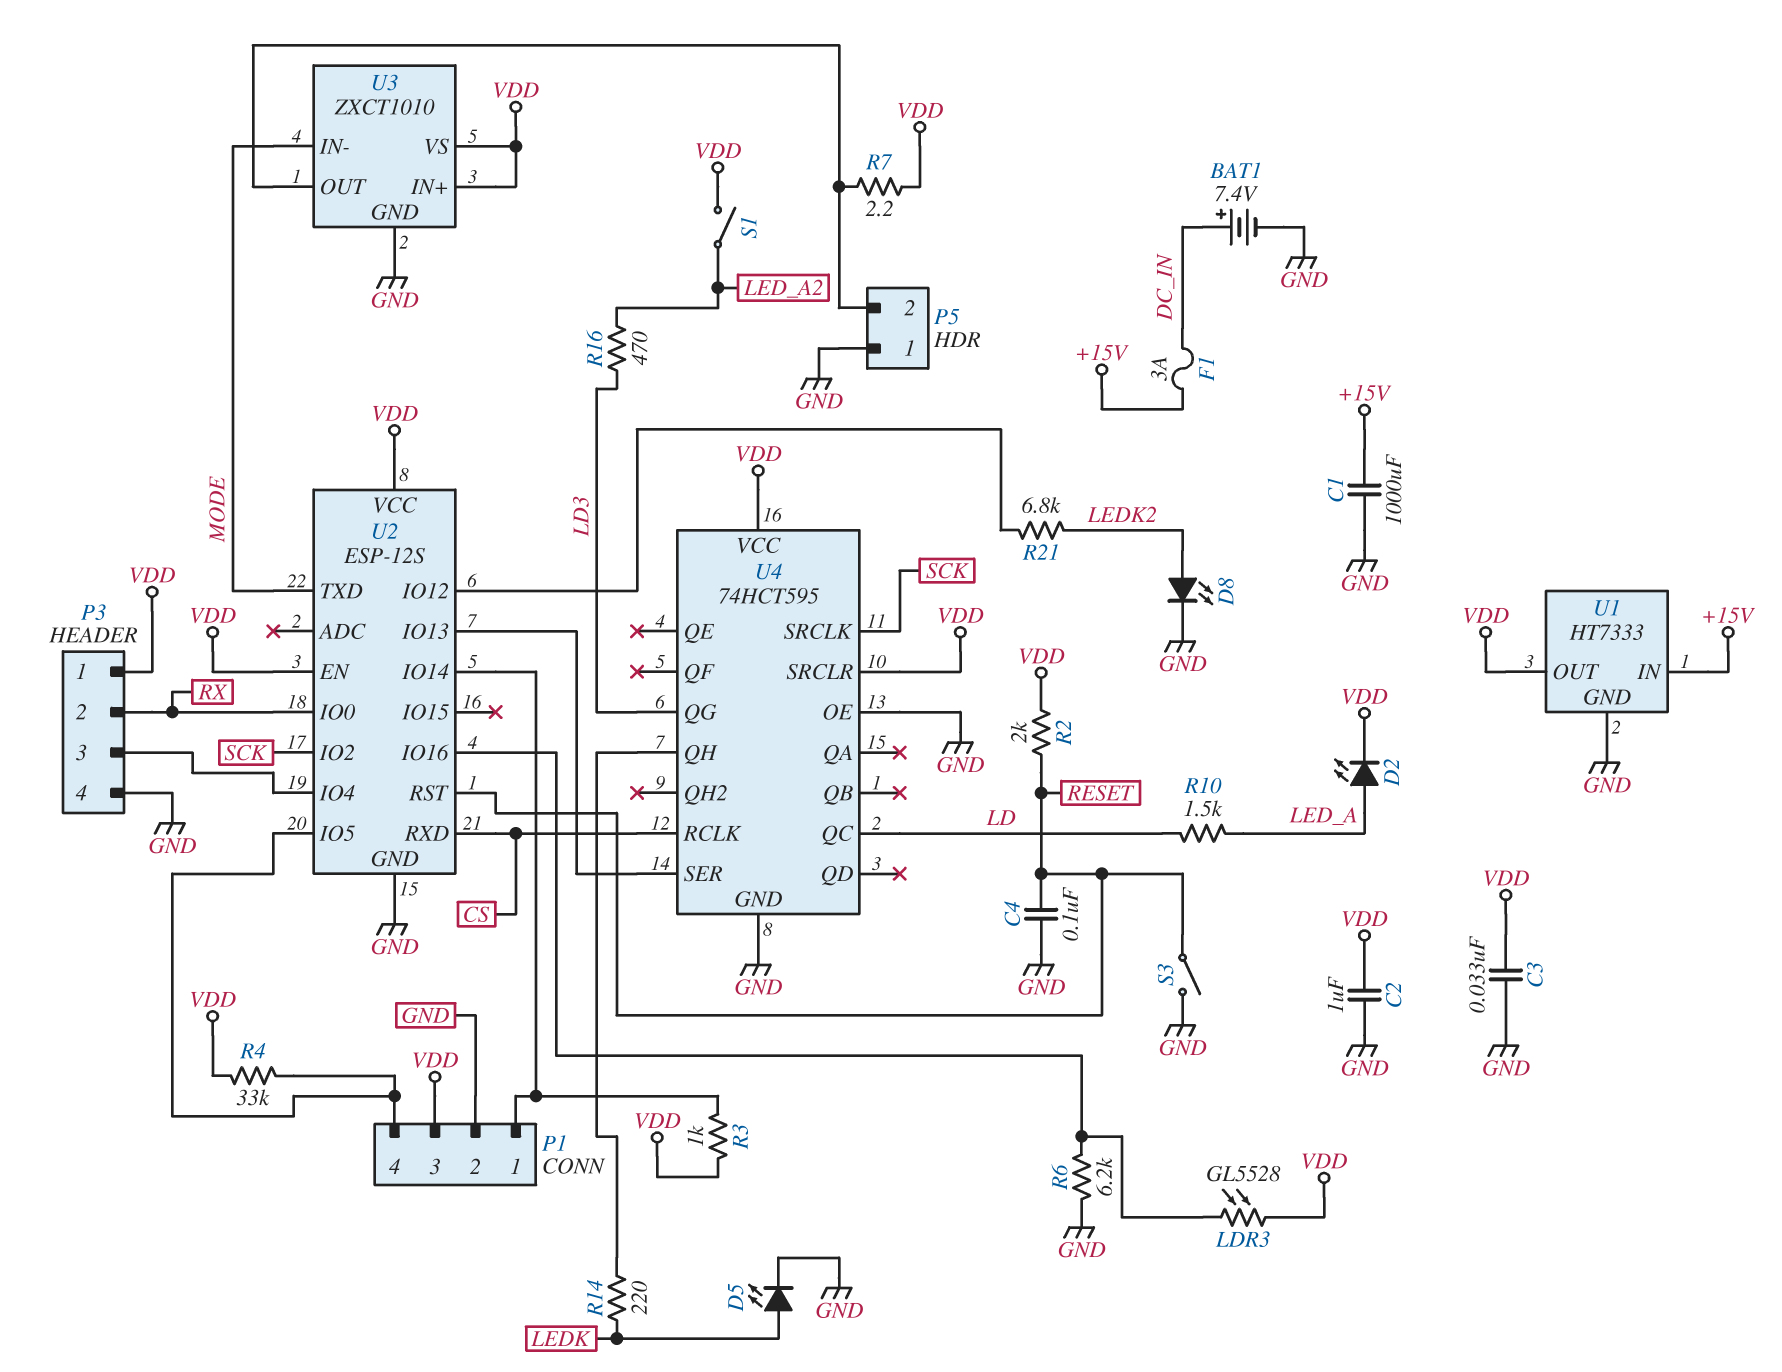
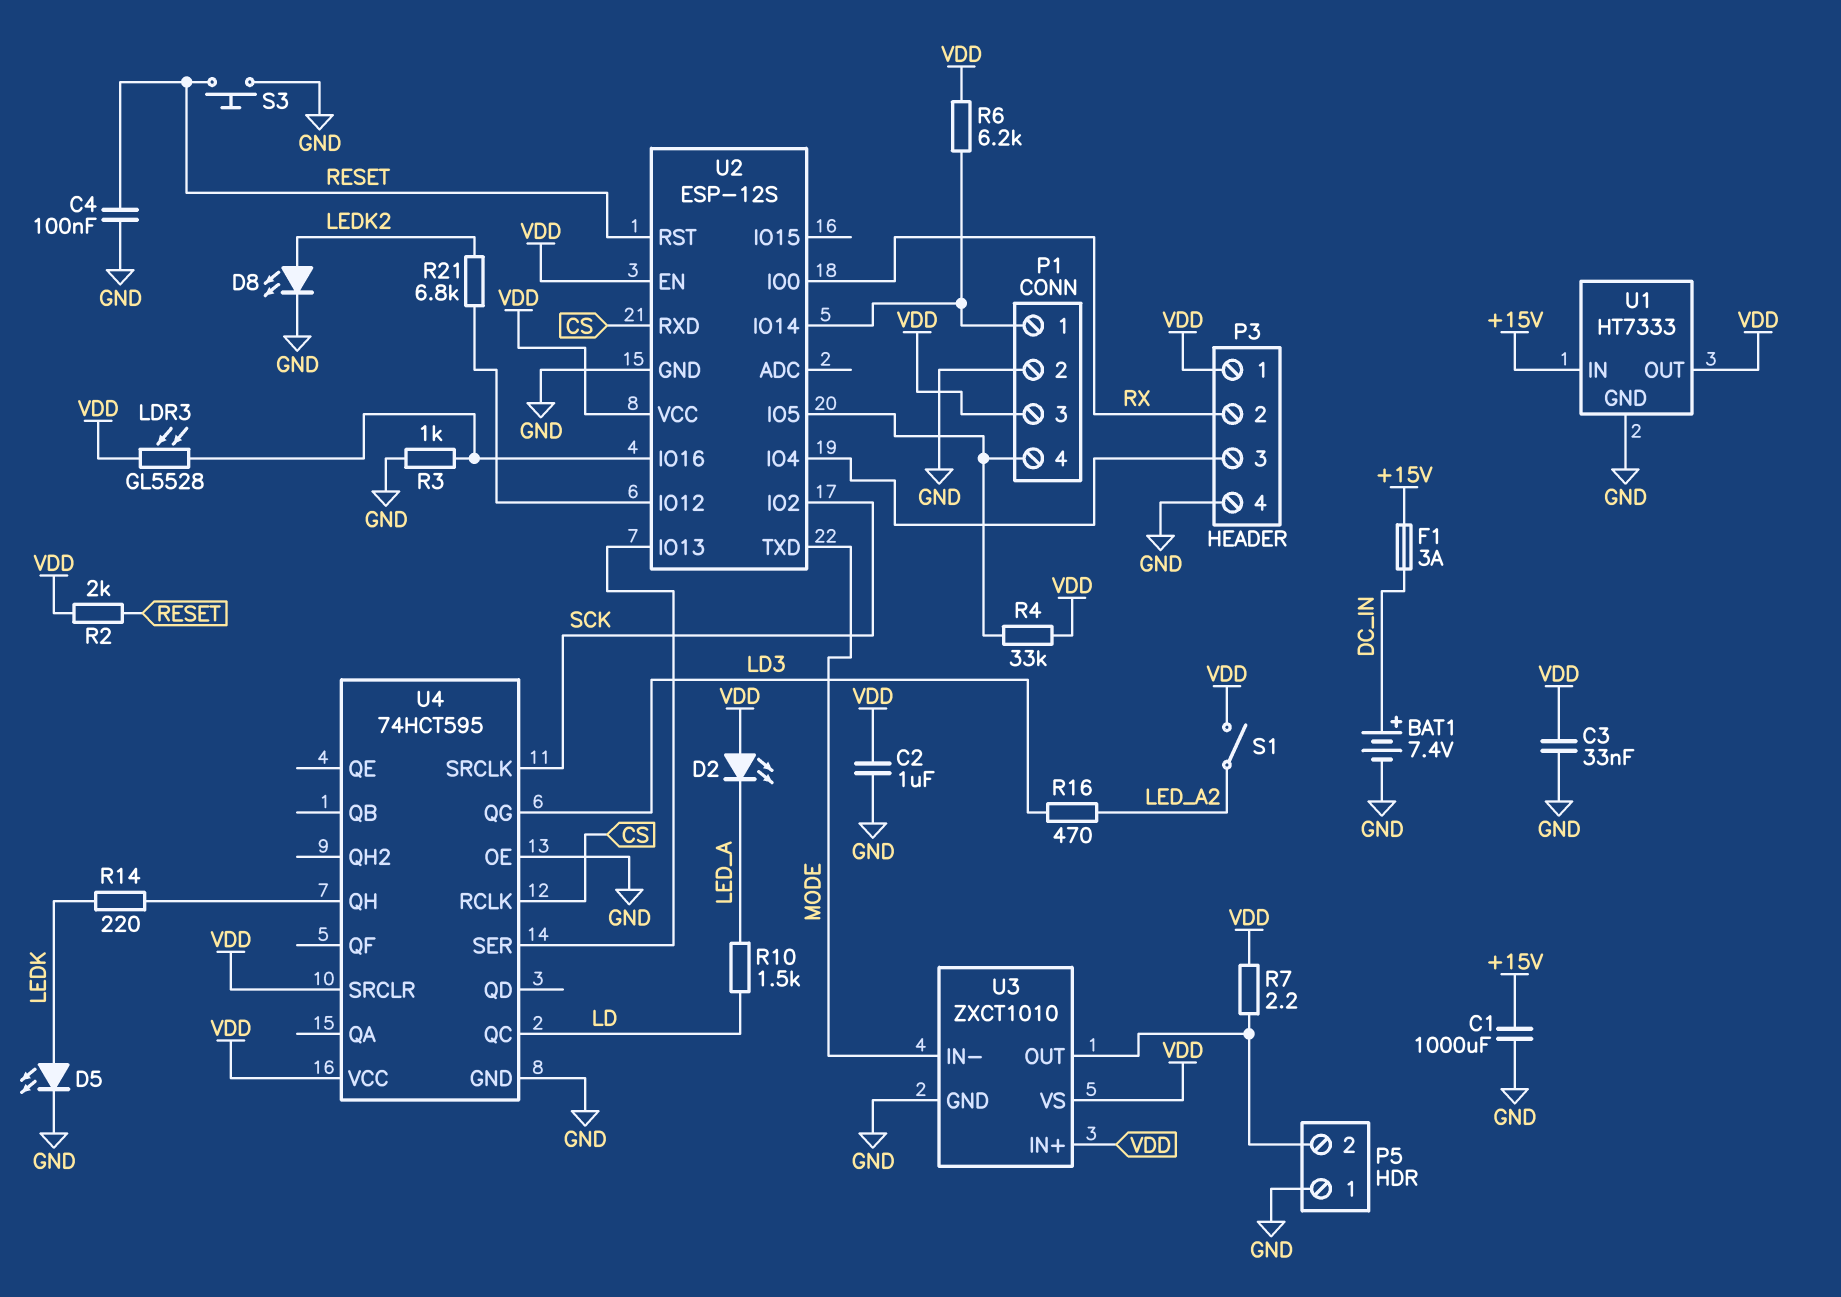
D2: LED (A LED_A, K VDD) -> LED (A VDD, K LED_A)
R3: 1k (P1/1, VDD) -> 1k (GND, U2/IO16)
R6: 6.2k (GND, U2/IO16) -> 6.2k (P1/1, VDD)
S3: switch (GND, RESET) -> button (GND, RESET)

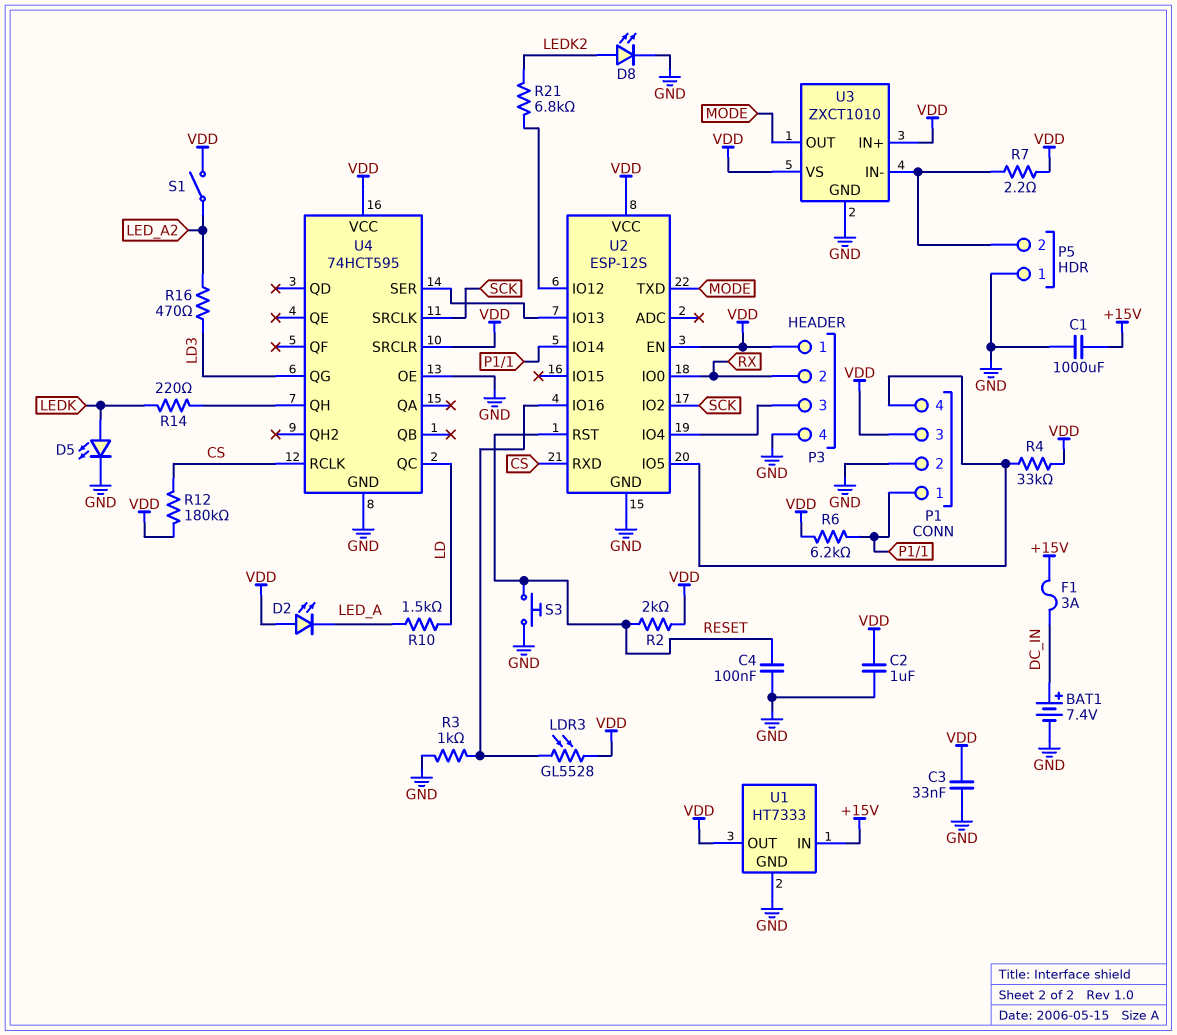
R12: none -> 180k (CS, VDD)
U3 pin IN-: MODE -> P5/2
U3 pin OUT: P5/2 -> MODE

